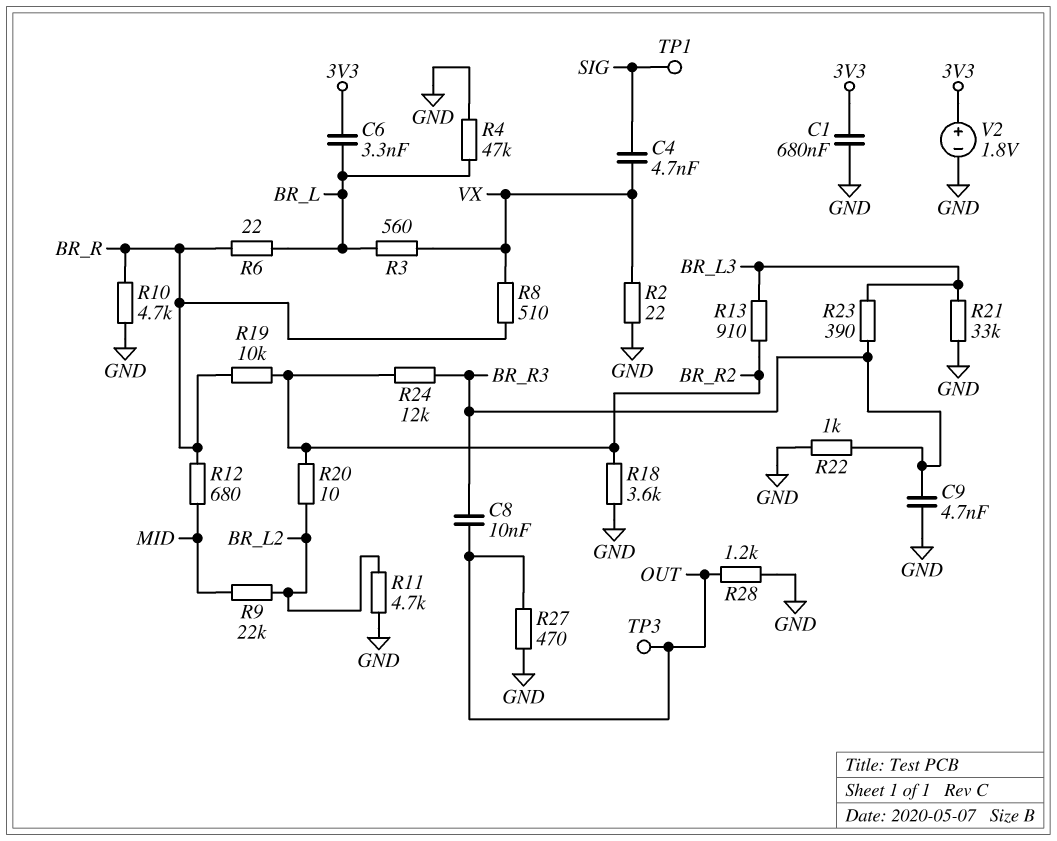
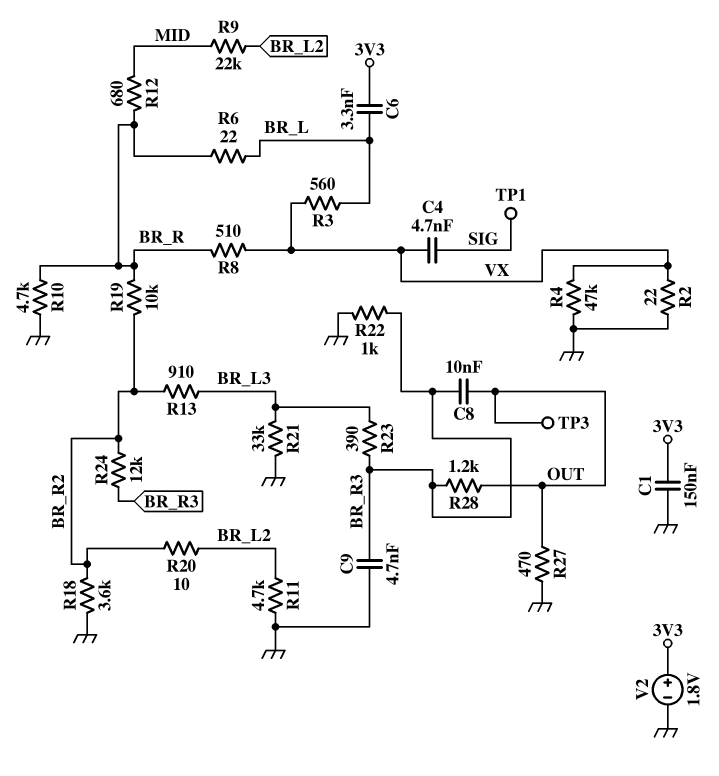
C1: 680nF (3V3, GND) -> 150nF (3V3, GND)
R4: 47k (BR_L, GND) -> 47k (GND, VX)
R28: 1.2k (GND, OUT) -> 1.2k (BR_R3, OUT)

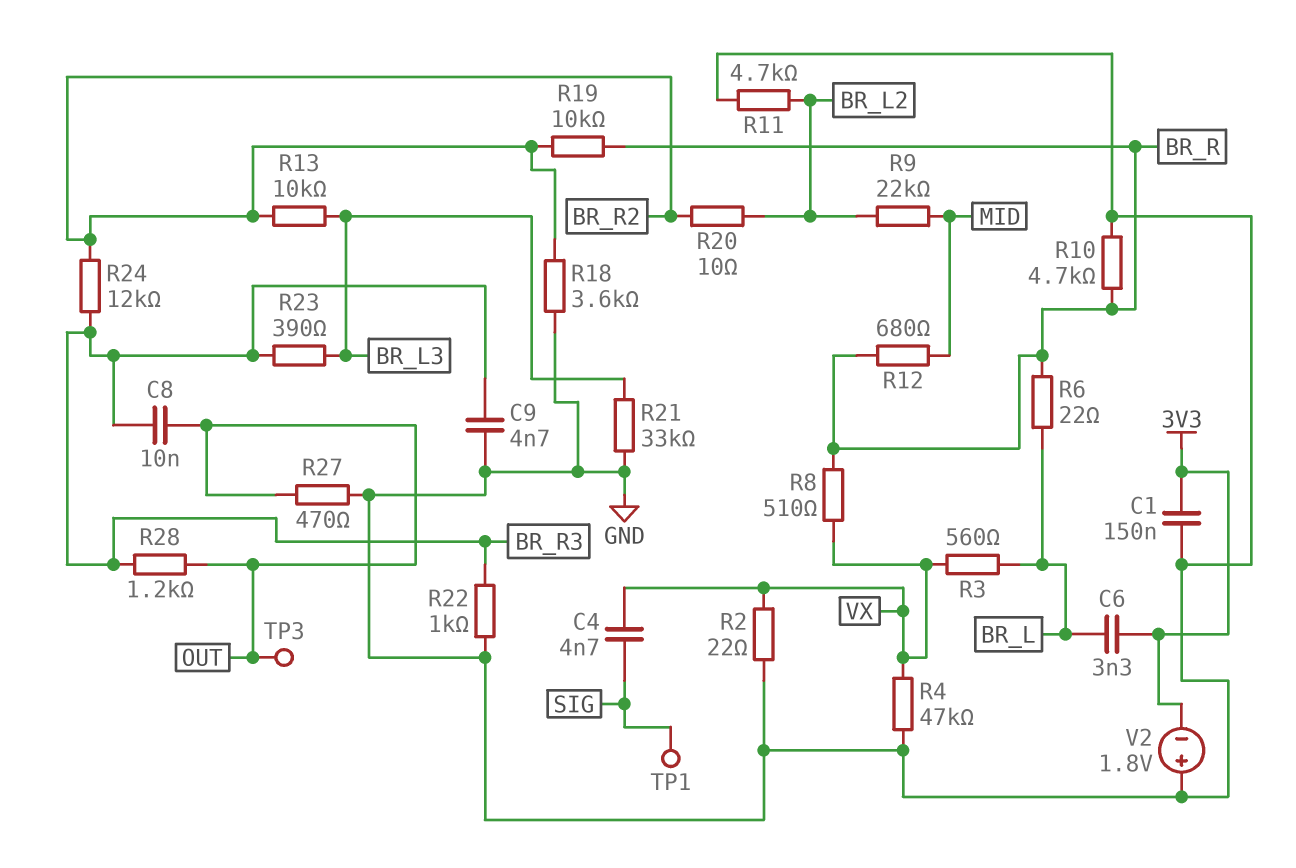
R13: 910 (BR_L3, BR_R2) -> 10k (BR_L3, BR_R2)
V2: 1.8V (plus 3V3, minus GND) -> 1.8V (plus GND, minus 3V3)

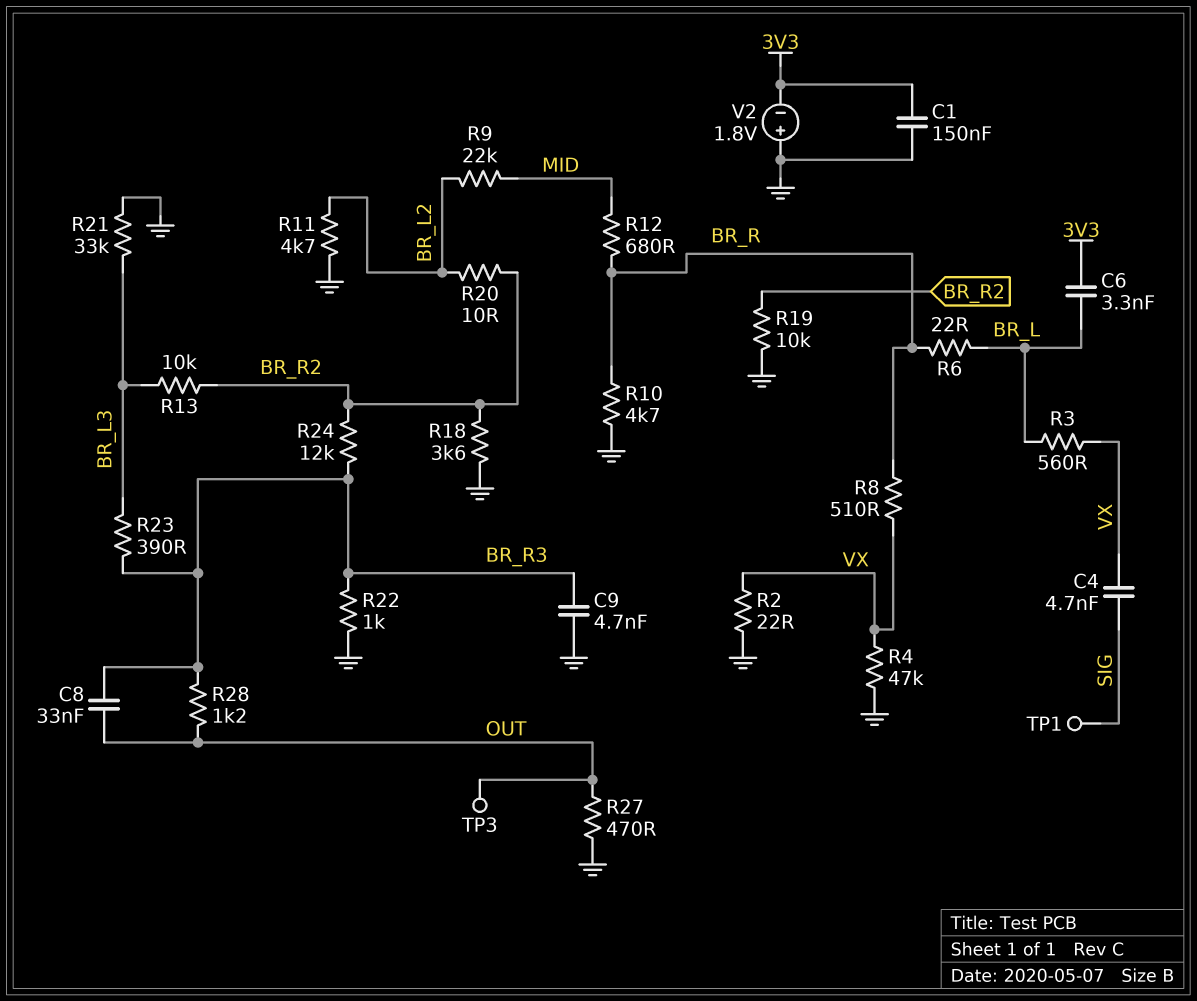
C8: 10nF (BR_R3, OUT) -> 33nF (BR_R3, OUT)
R19: 10k (BR_R, BR_R2) -> 10k (BR_R2, GND)

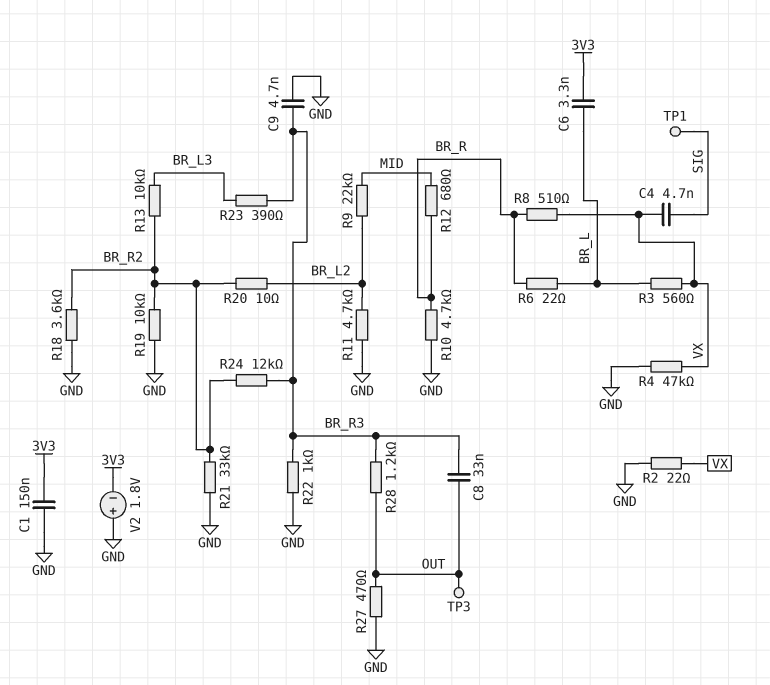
R21: 33k (BR_L3, GND) -> 33k (BR_R2, GND)

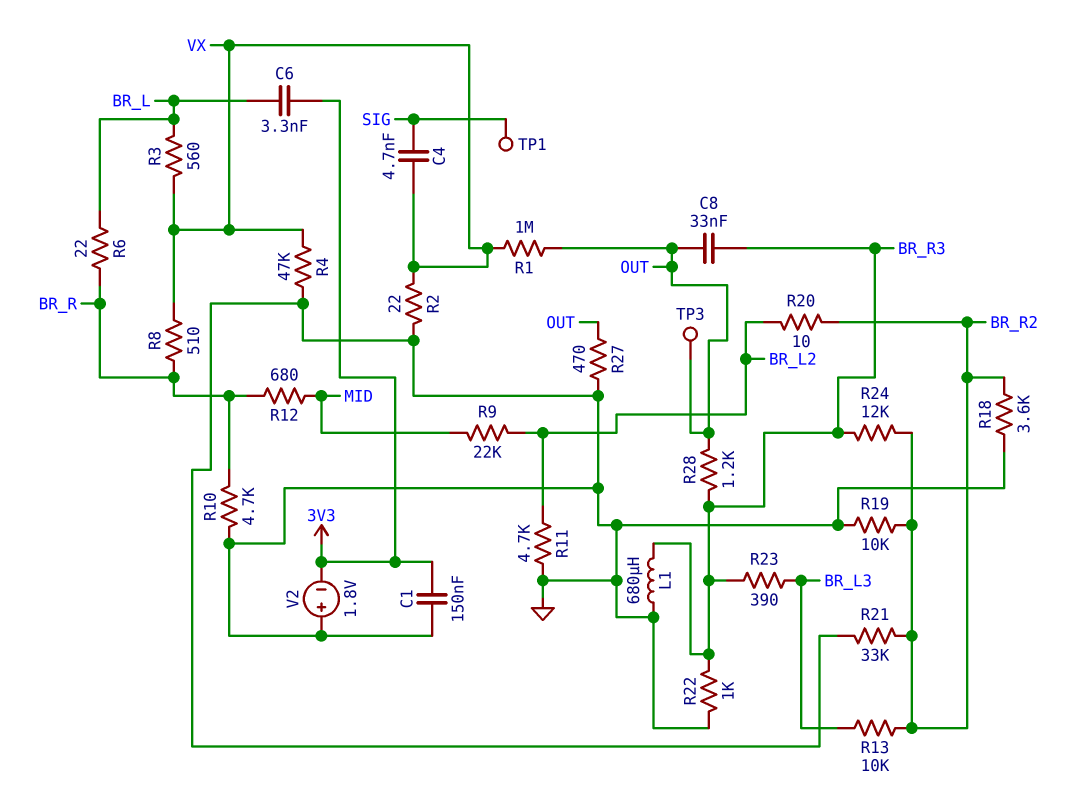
C9: 4.7nF (BR_R3, GND) -> none
L1: none -> 680uH (BR_R3, GND)
R1: none -> 1M (OUT, VX)

